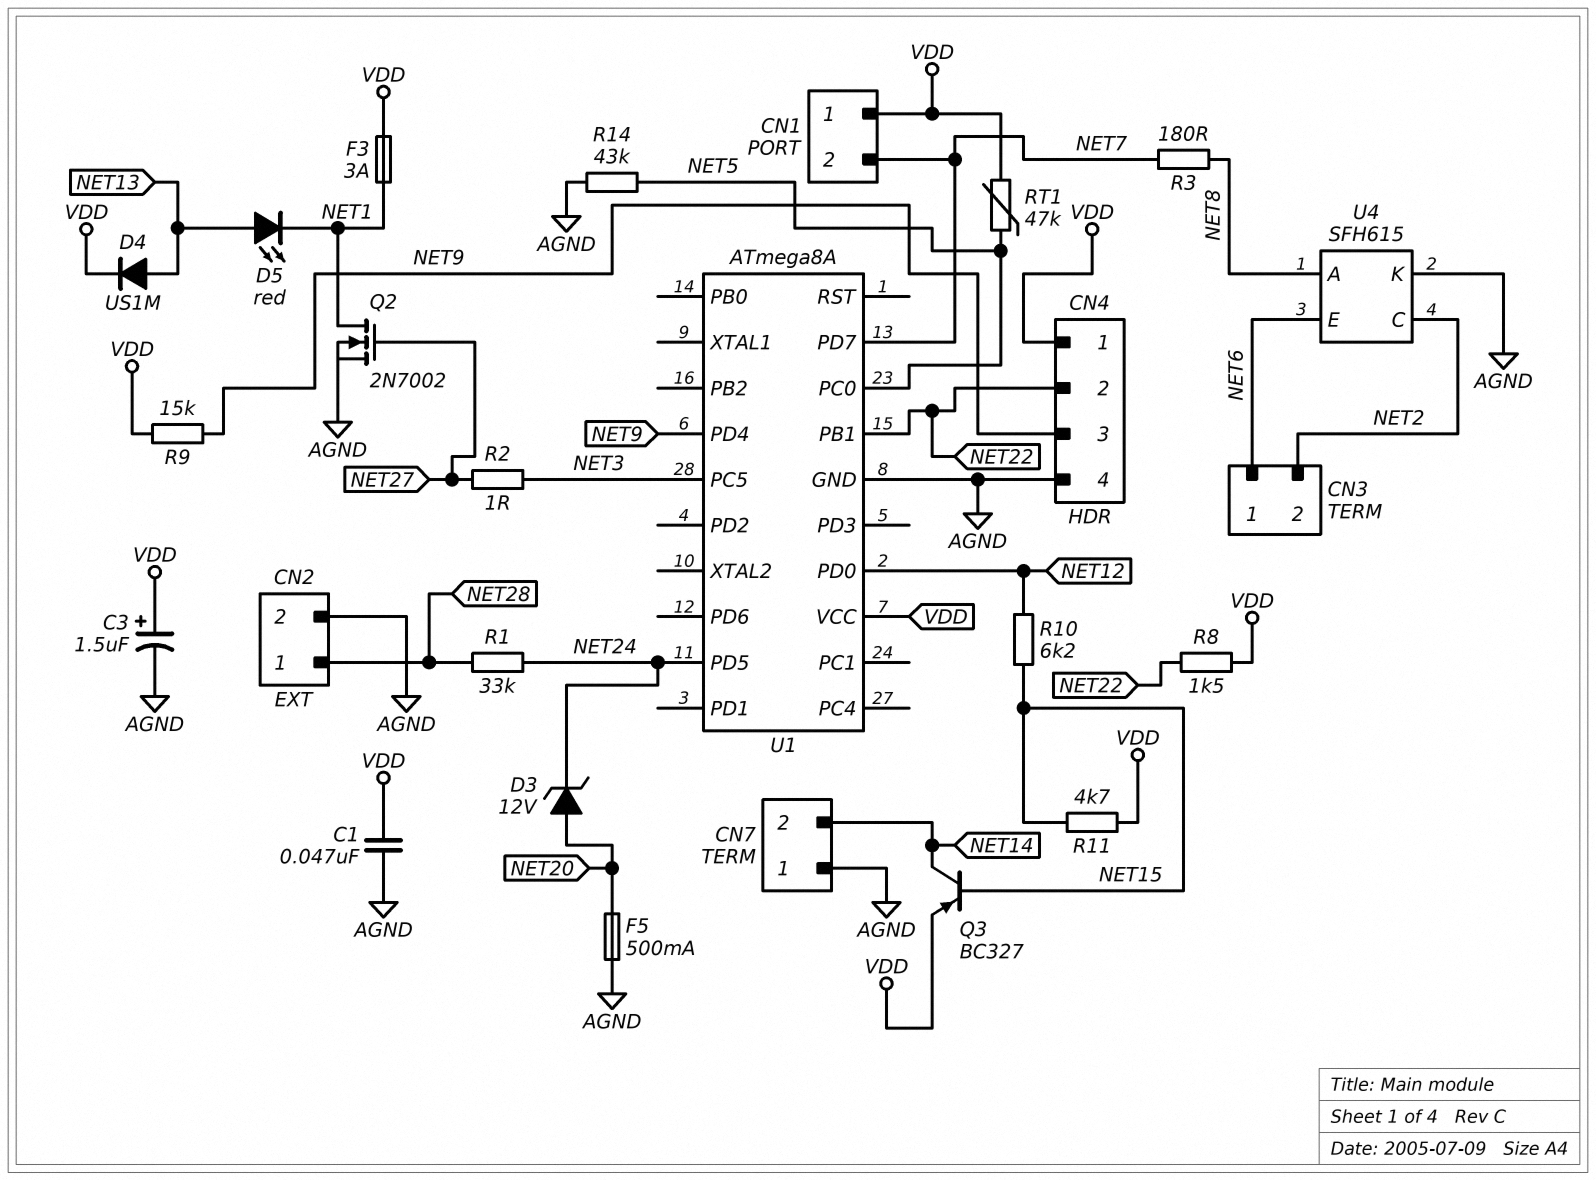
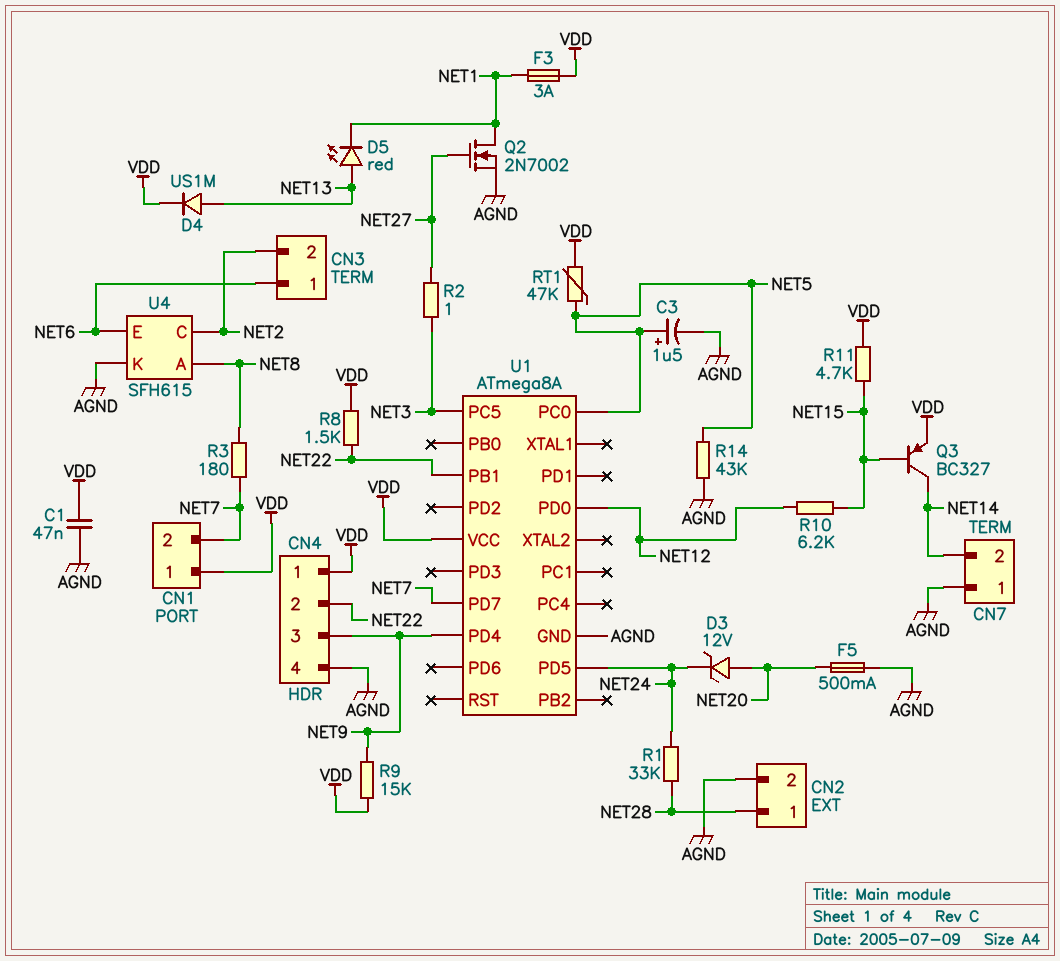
C3: 1.5uF (plus VDD, minus AGND) -> 1.5uF (plus NET5, minus AGND)

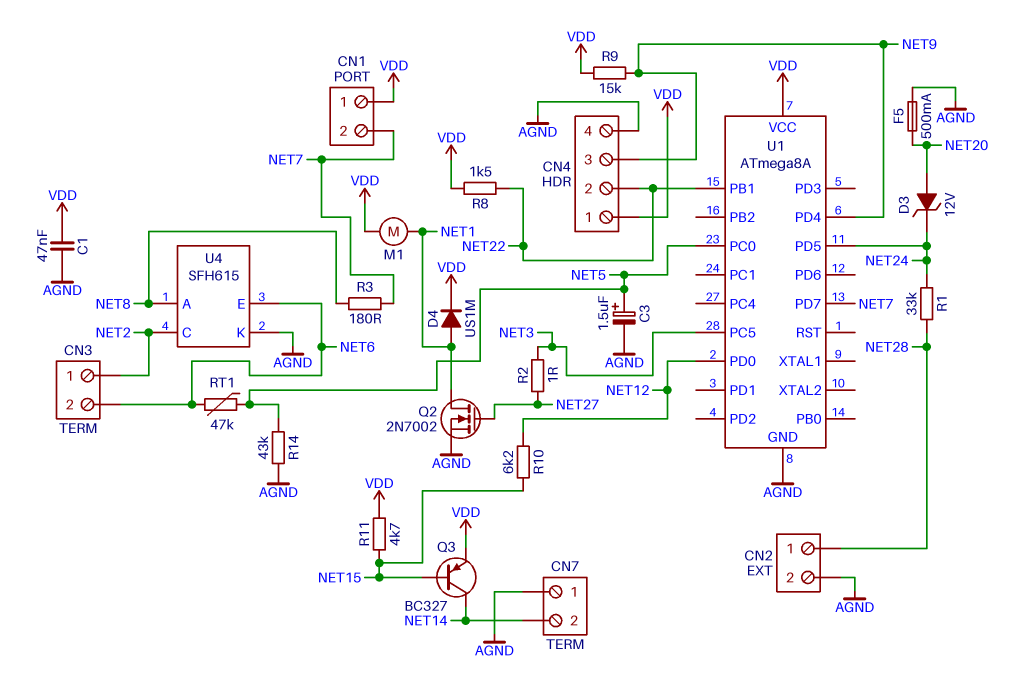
CN3 pin 1: NET6 -> NET2
CN3 pin 2: NET2 -> NET6
D4: diode US1M (A NET13, K VDD) -> diode US1M (A NET1, K VDD)
D5: LED red (A NET13, K NET1) -> none
F3: 3A (NET1, VDD) -> none
M1: none -> motor (NET1, VDD)
RT1: 47k (NET5, VDD) -> 47k (NET5, NET6)

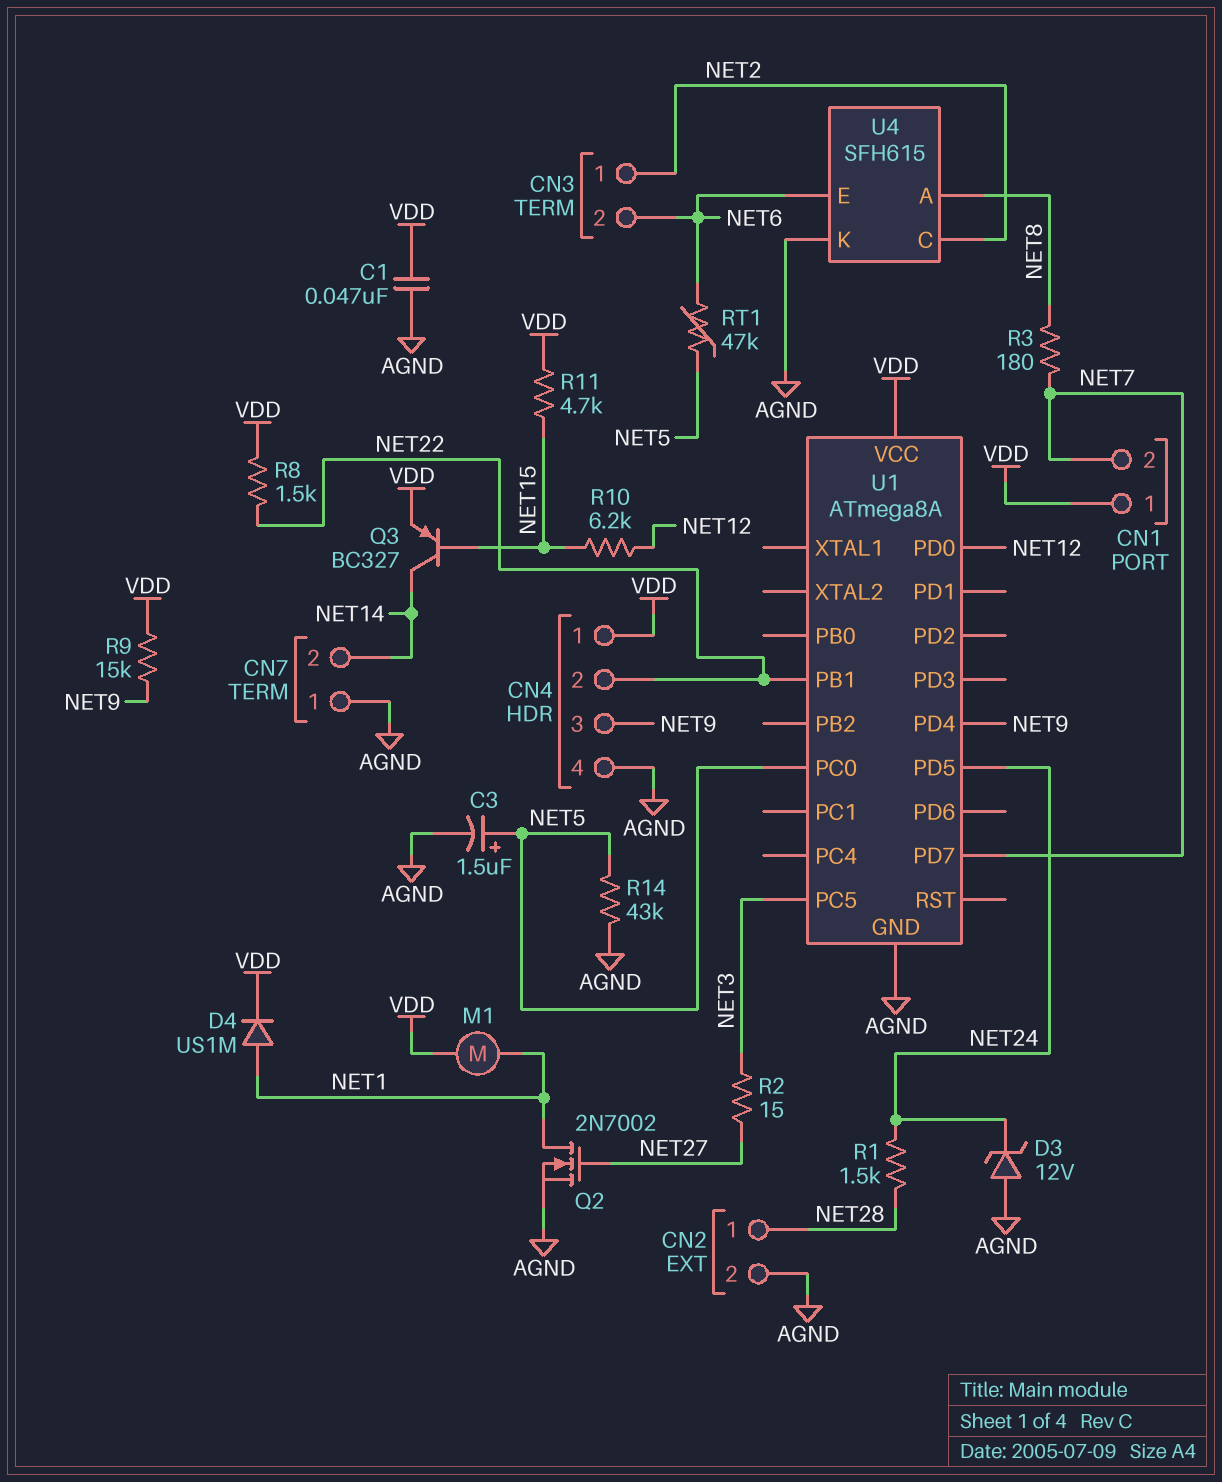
D3: zener 12V (A NET20, K NET24) -> zener 12V (A AGND, K NET24)
F5: 500mA (AGND, NET20) -> none
R1: 33k (NET24, NET28) -> 1.5k (NET24, NET28)
R2: 1 (NET3, NET27) -> 15 (NET3, NET27)

